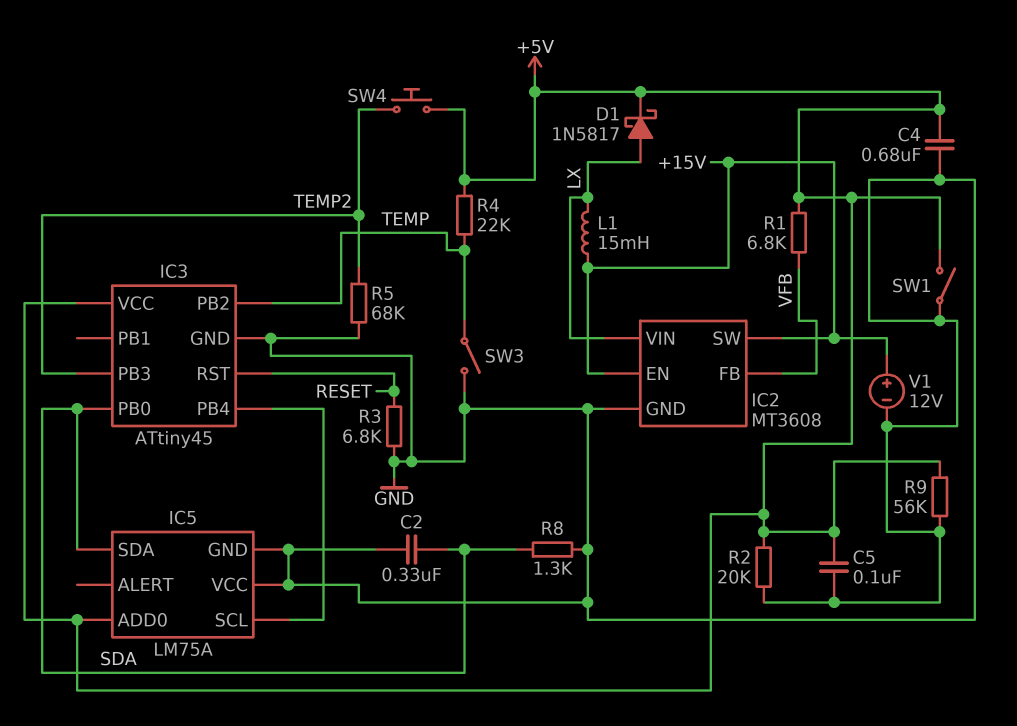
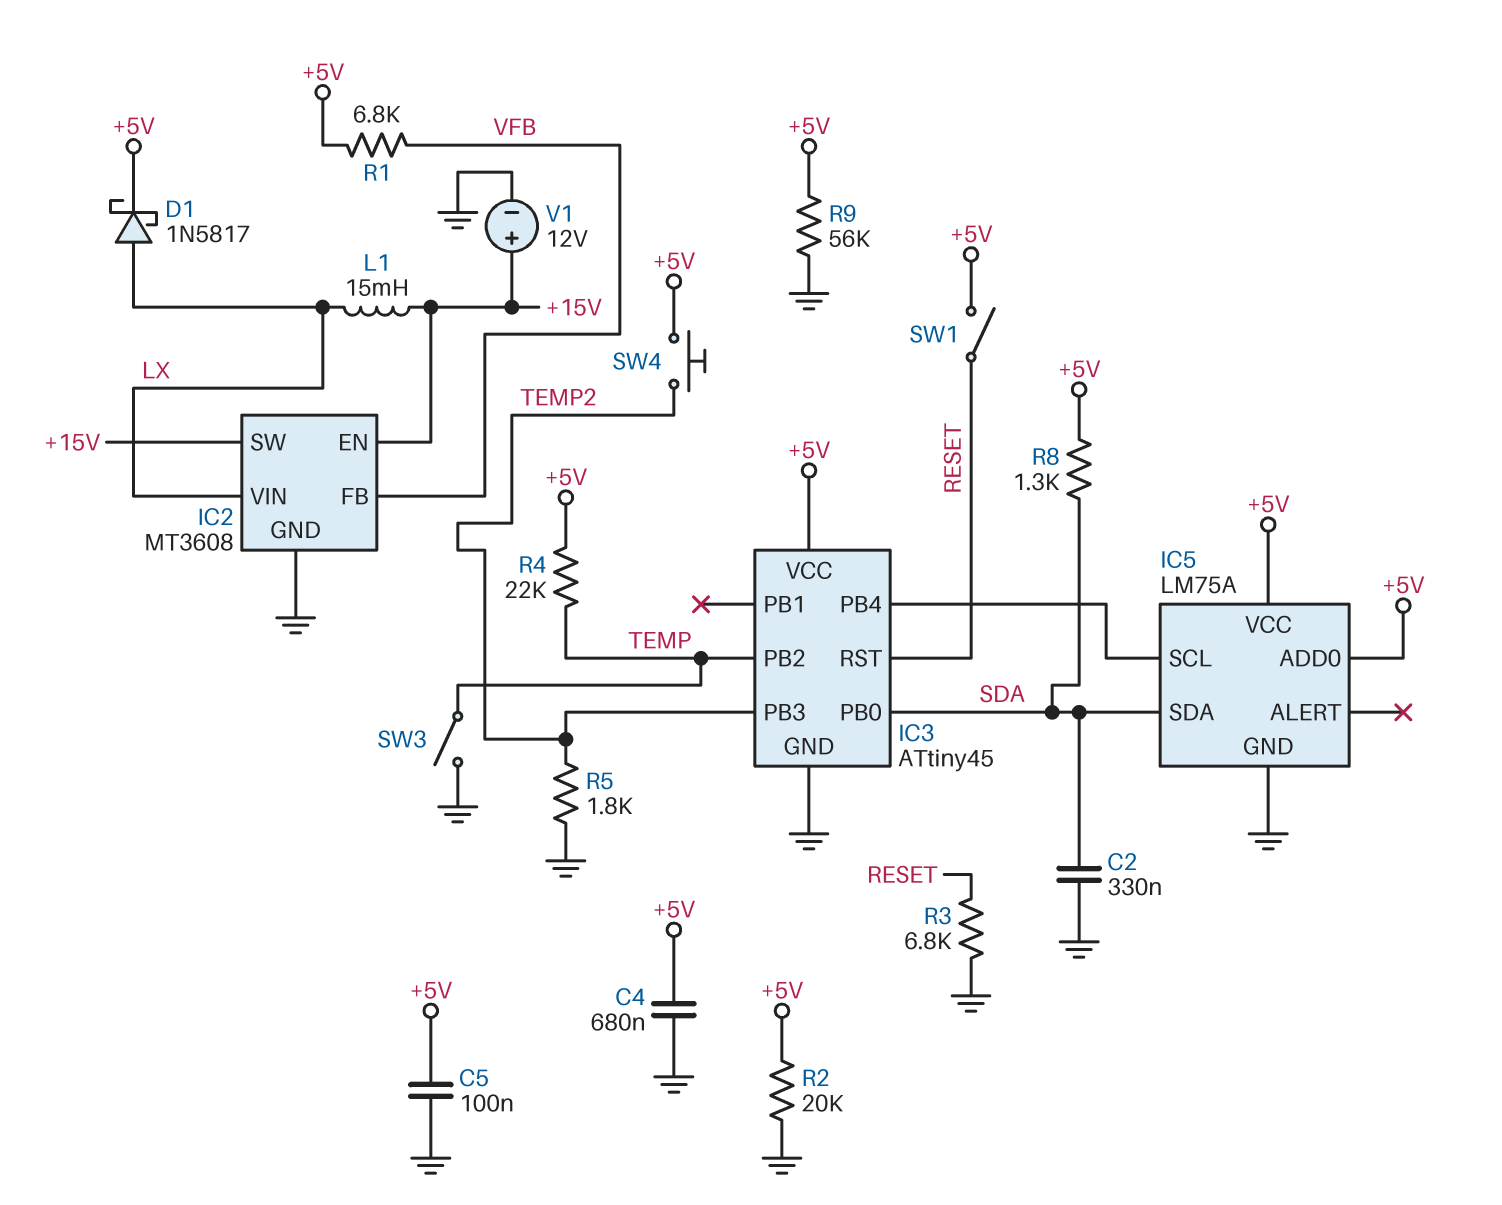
IC5 pin VCC: GND -> +5V
R5: 68k (GND, TEMP2) -> 1.8k (GND, TEMP2)
R8: 1.3k (GND, SDA) -> 1.3k (+5V, SDA)
SW1: switch (+5V, GND) -> switch (+5V, RESET)

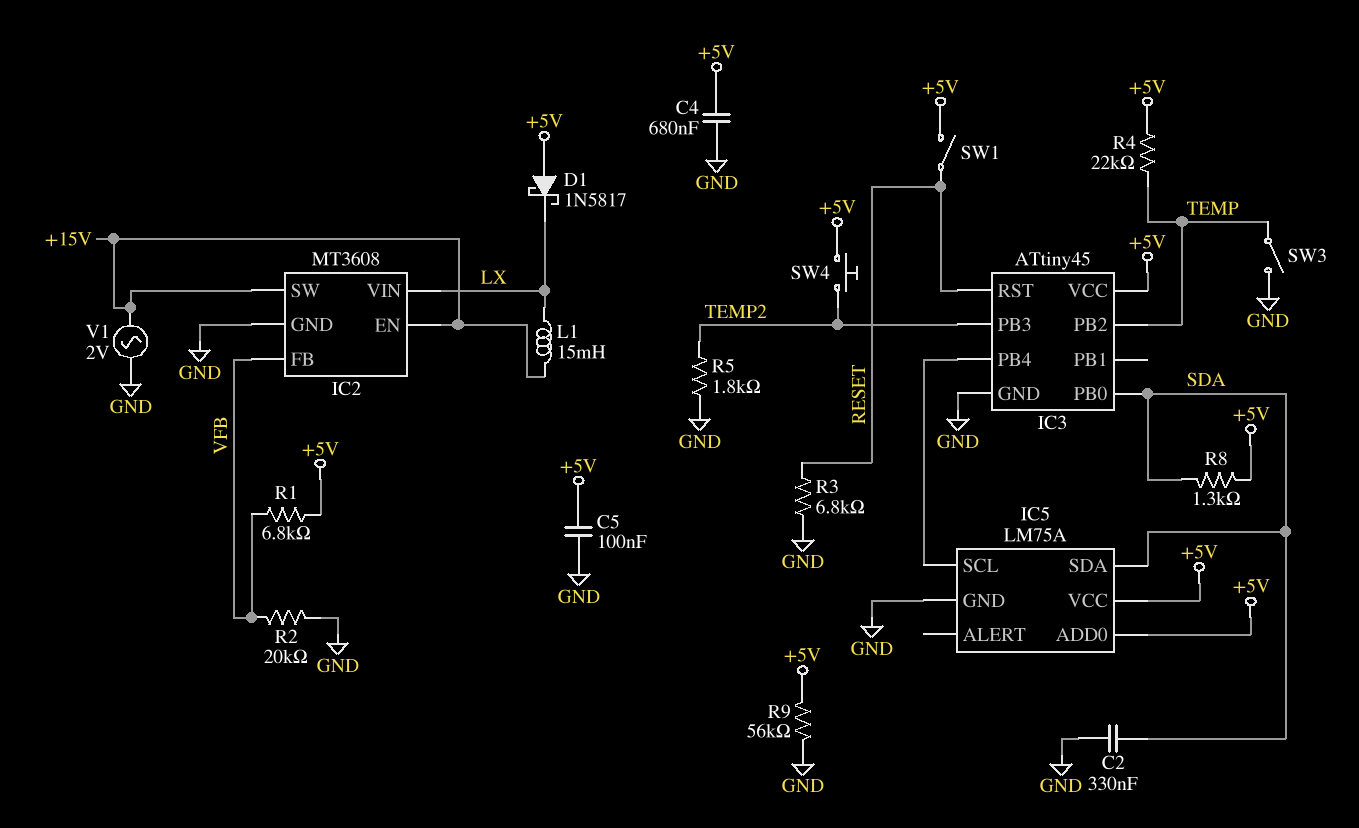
D1: schottky 1N5817 (A LX, K +5V) -> schottky 1N5817 (A +5V, K LX)
R2: 20k (+5V, GND) -> 20k (GND, VFB)
V1: 12V (plus +15V, minus GND) -> AC 2V (+15V, GND)

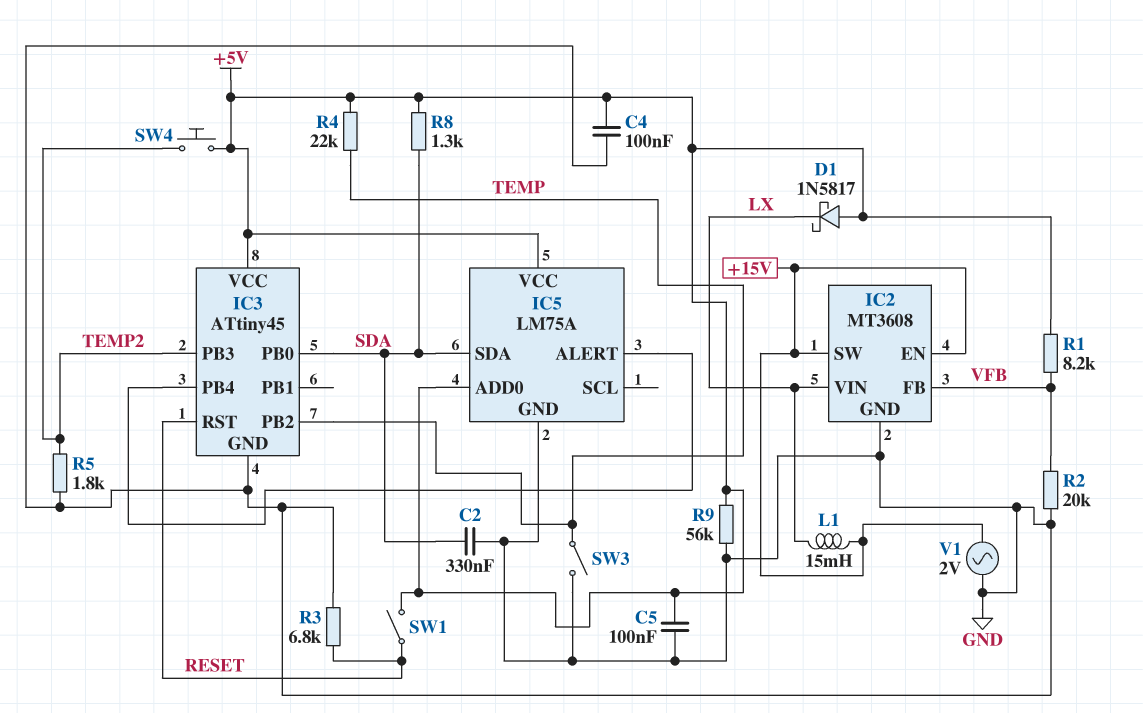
C4: 680nF (+5V, GND) -> 100nF (+5V, GND)
IC5 pin ALERT: none -> IC3/PB4
IC5 pin SCL: IC3/PB4 -> none
R1: 6.8k (+5V, VFB) -> 8.2k (+5V, VFB)

